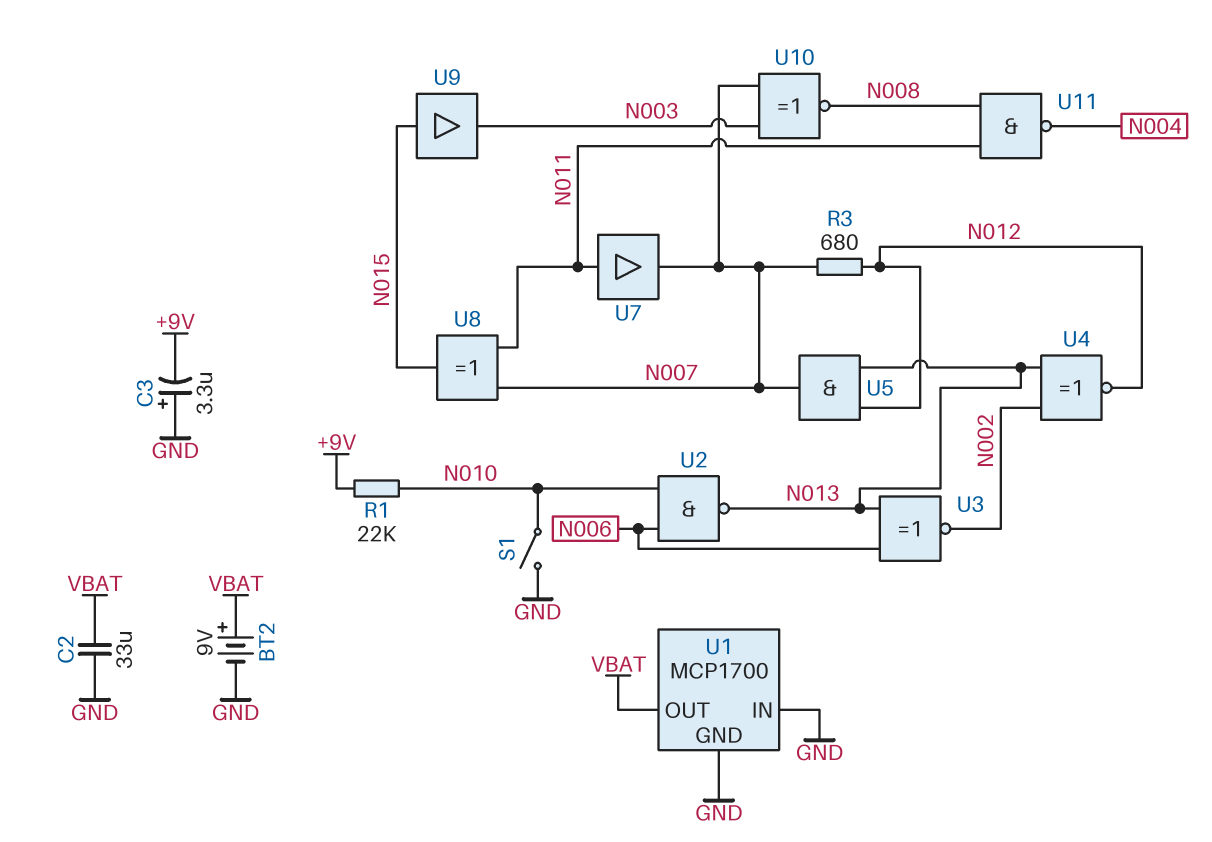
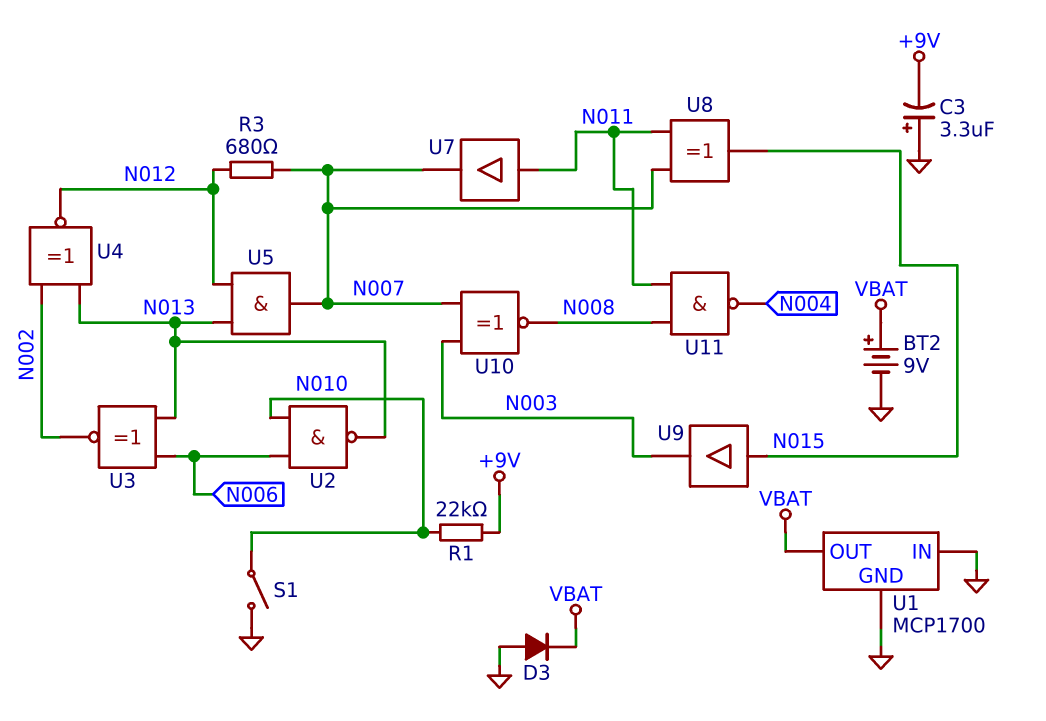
C2: 33uF (GND, VBAT) -> none
D3: none -> diode (A GND, K VBAT)

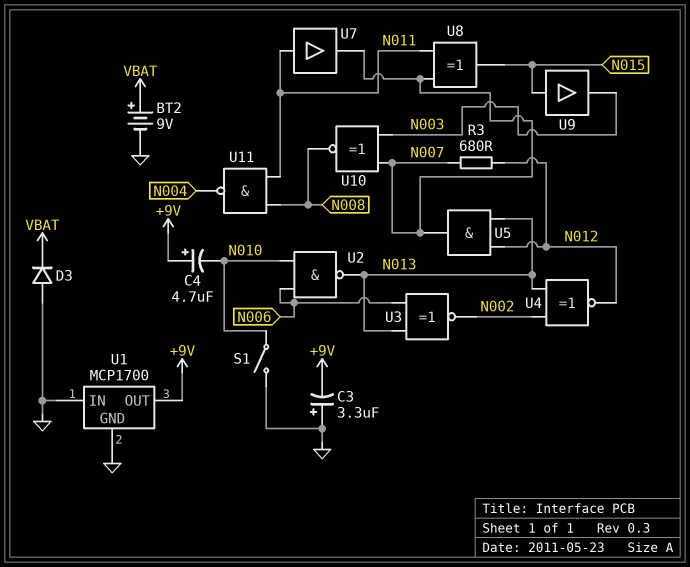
C4: none -> 4.7uF (plus +9V, minus N010)
R1: 22k (+9V, N010) -> none
U1 pin OUT: VBAT -> +9V

